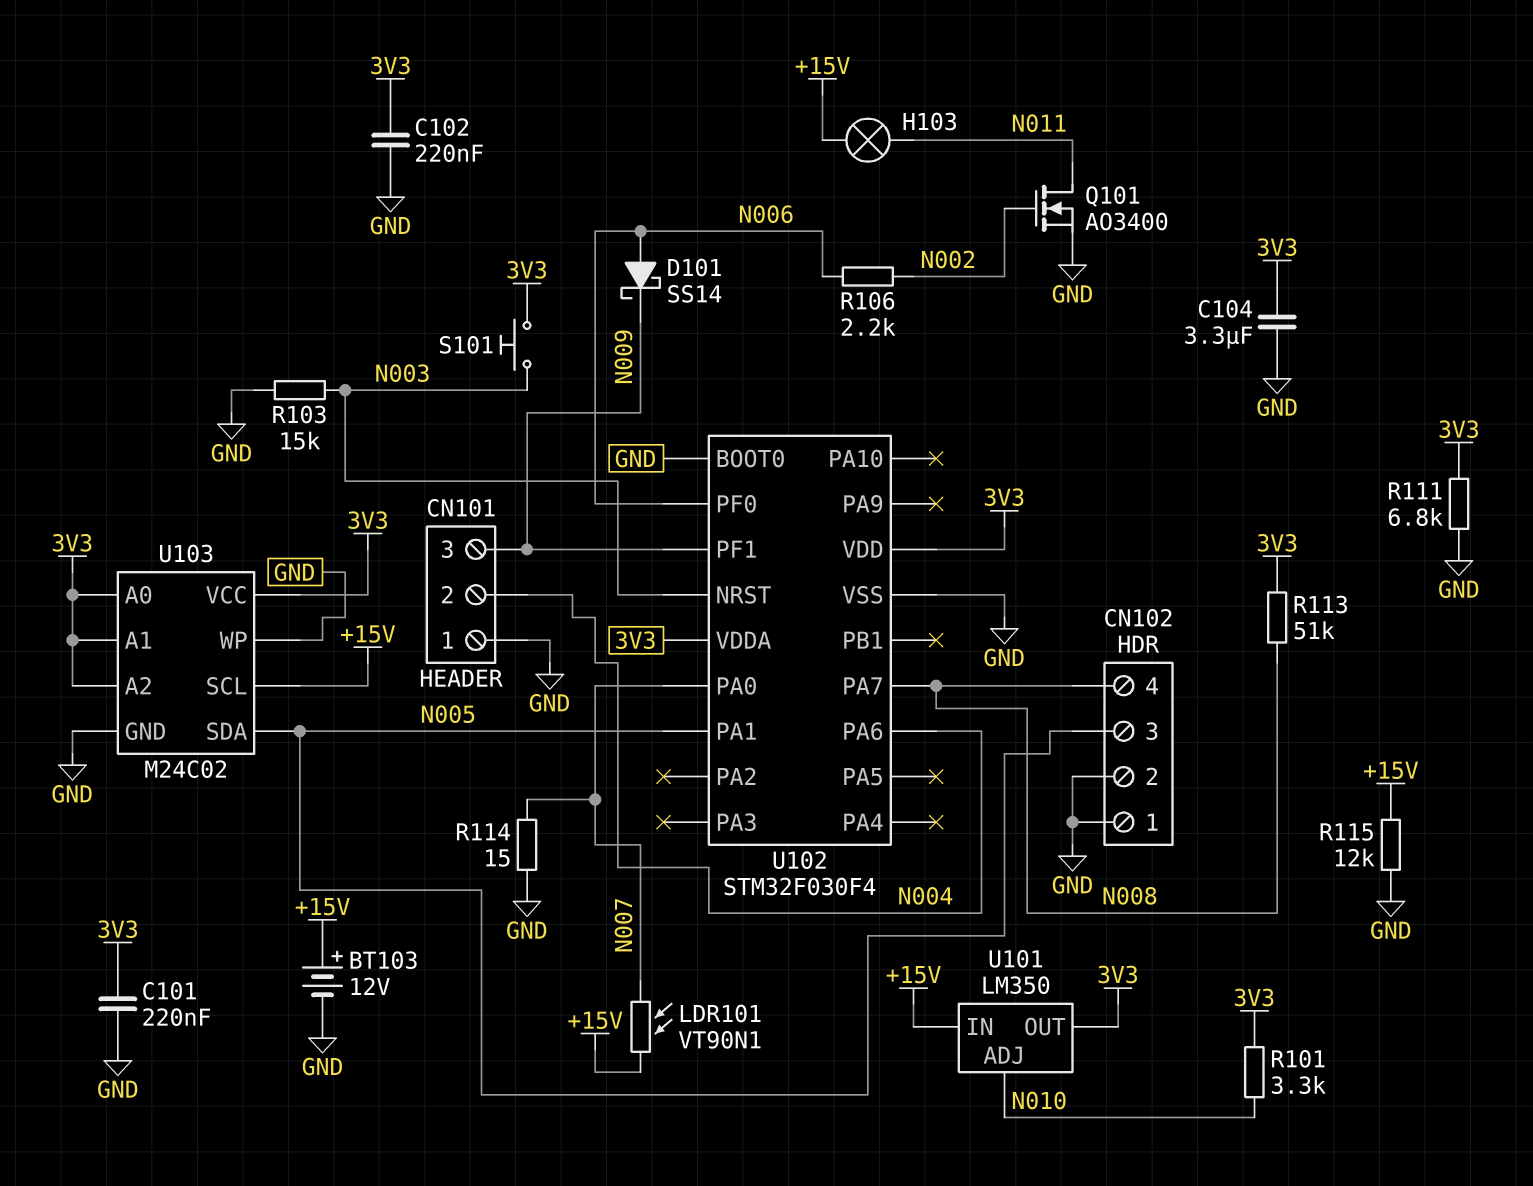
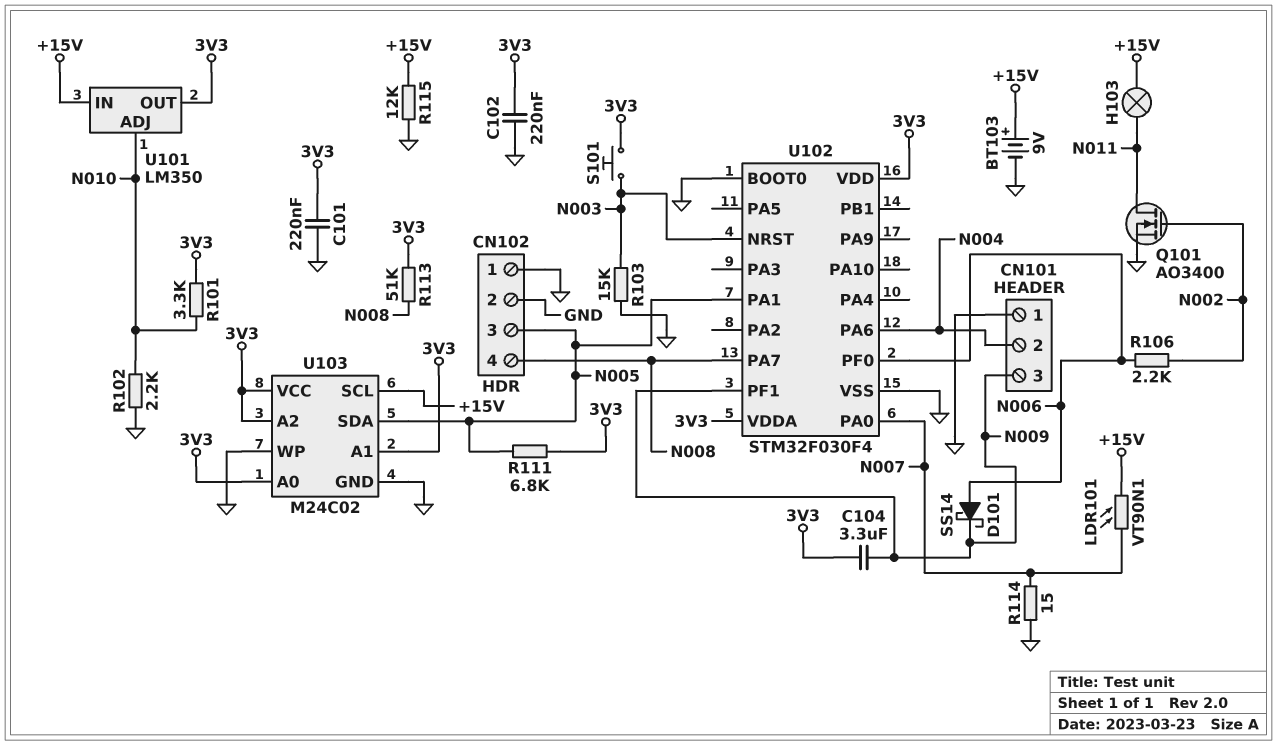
BT103: 12V (plus +15V, minus GND) -> 9V (plus +15V, minus GND)
C104: 3.3uF (3V3, GND) -> 3.3uF (3V3, N009)
R102: none -> 2.2k (GND, N010)
R111: 6.8k (3V3, GND) -> 6.8k (3V3, N005)

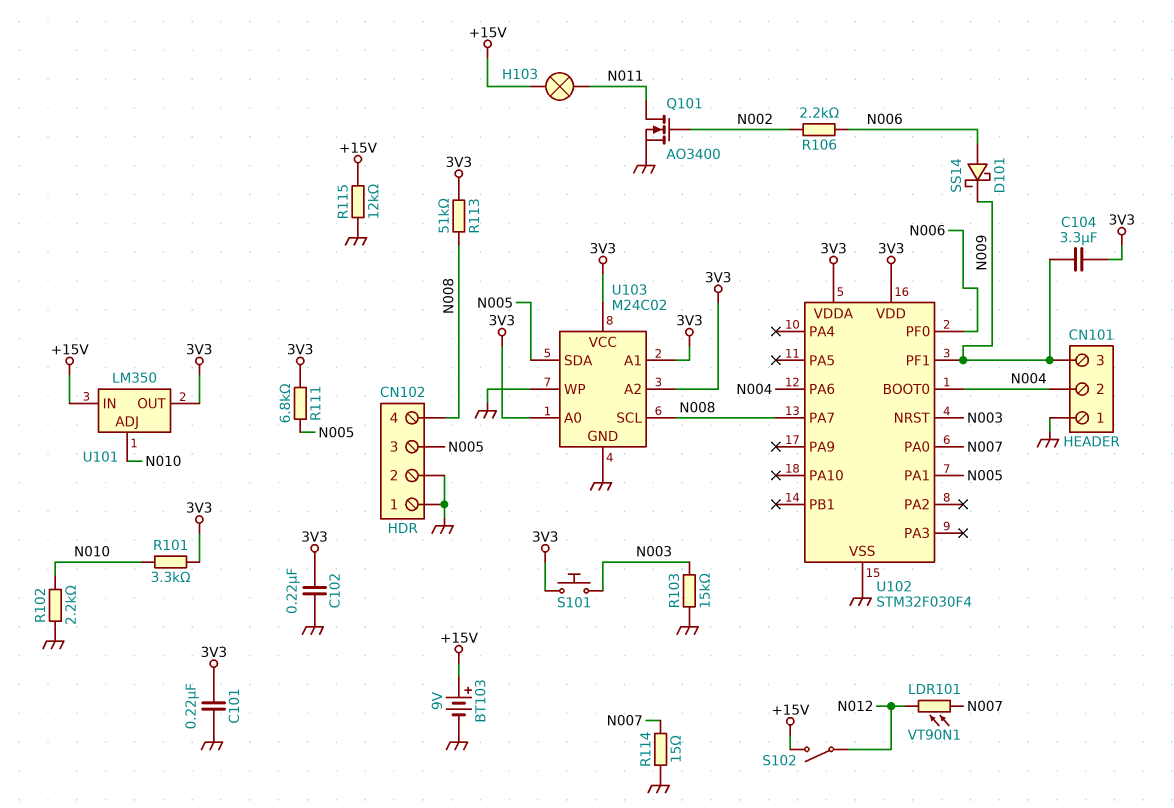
LDR101: VT90N1 (+15V, N007) -> VT90N1 (N007, N012)
S102: none -> switch (+15V, N012)
U102 pin BOOT0: GND -> N004
U103 pin SCL: +15V -> N008

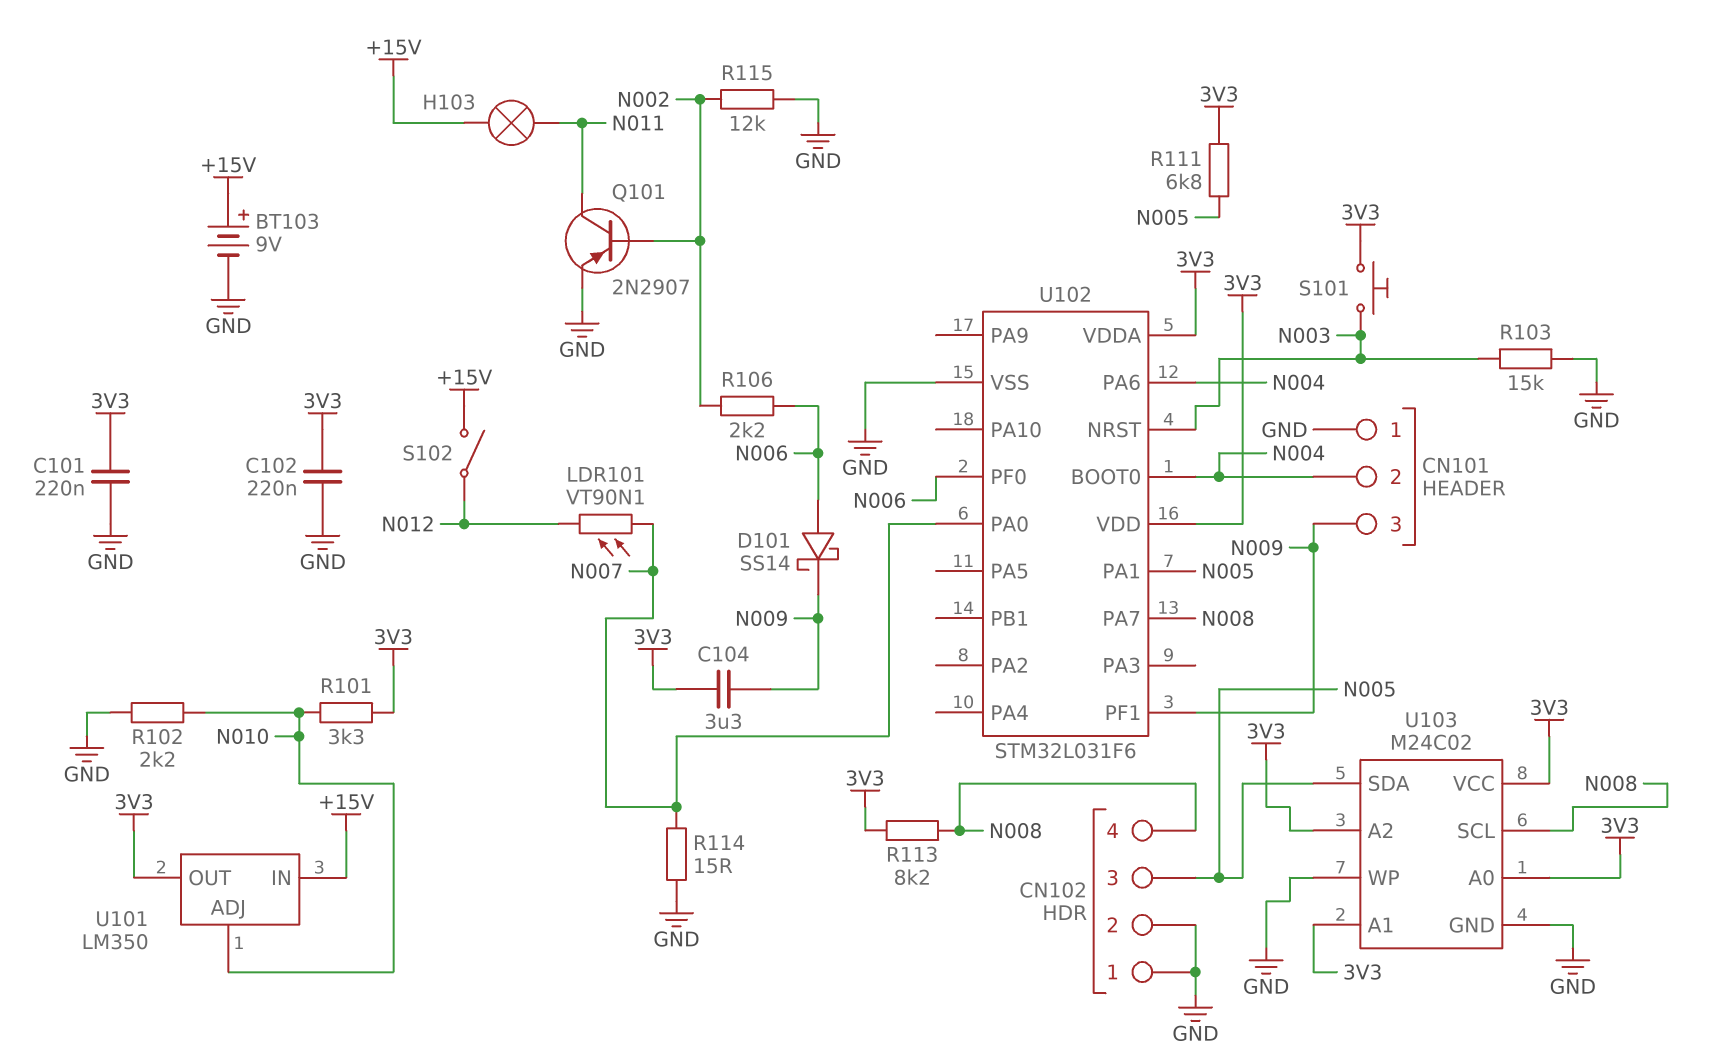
Q101: NMOS AO3400 (G N002, D N011, S GND) -> PNP 2N2907 (B N002, C N011, E GND)
R113: 51k (3V3, N008) -> 8.2k (3V3, N008)
R115: 12k (+15V, GND) -> 12k (GND, N002)
U102: STM32F030F4 -> STM32L031F6

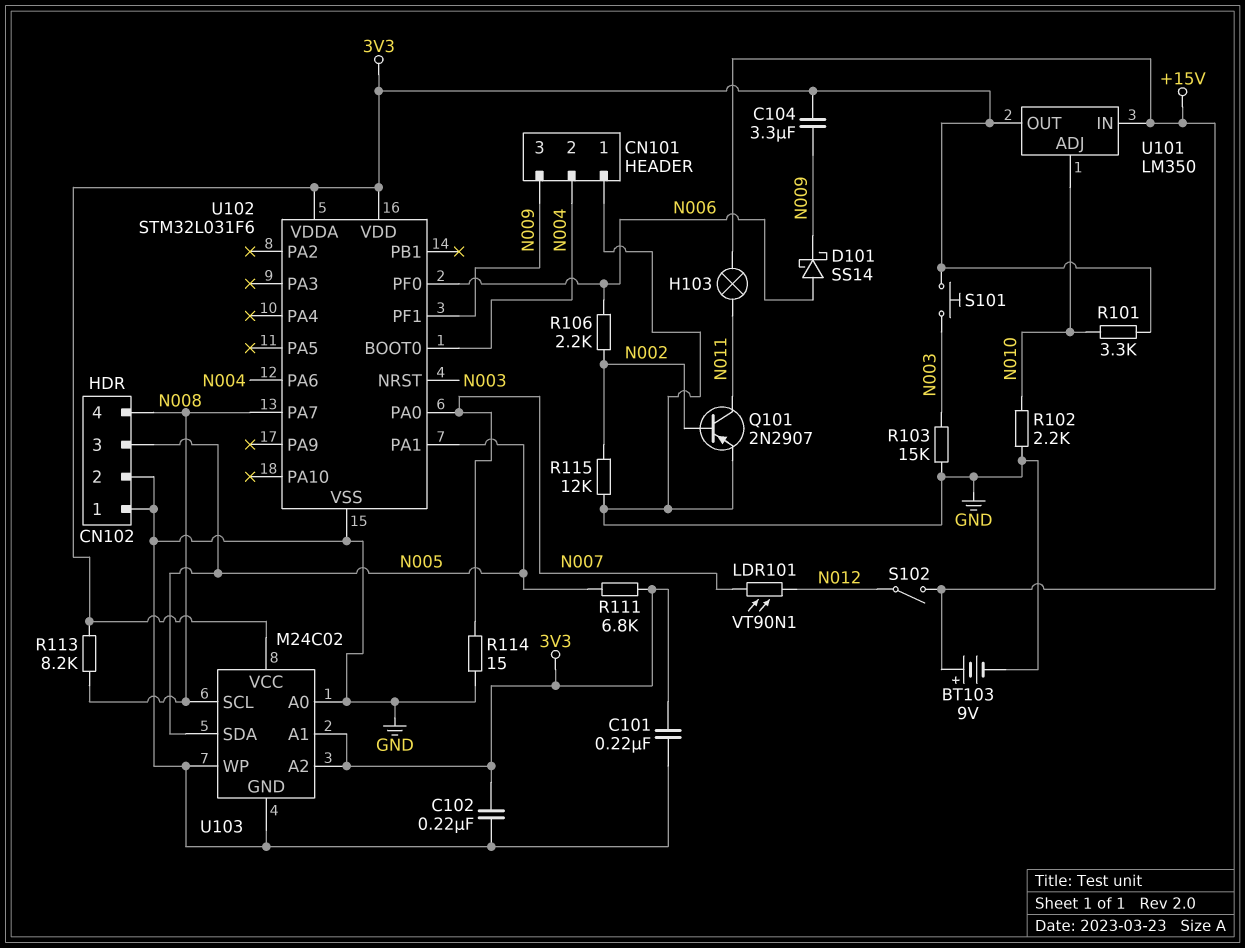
U103 pin A0: 3V3 -> GND

